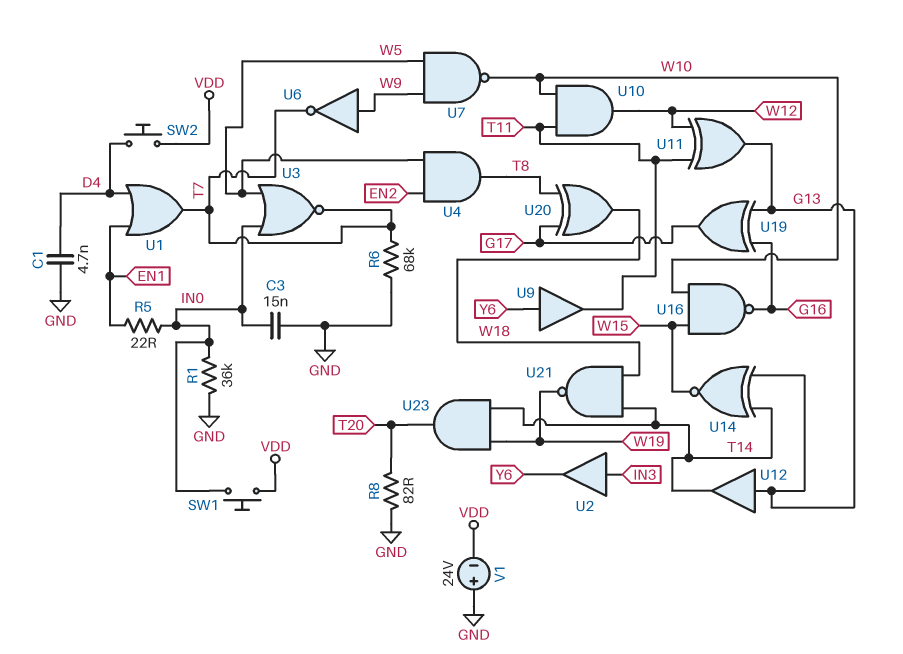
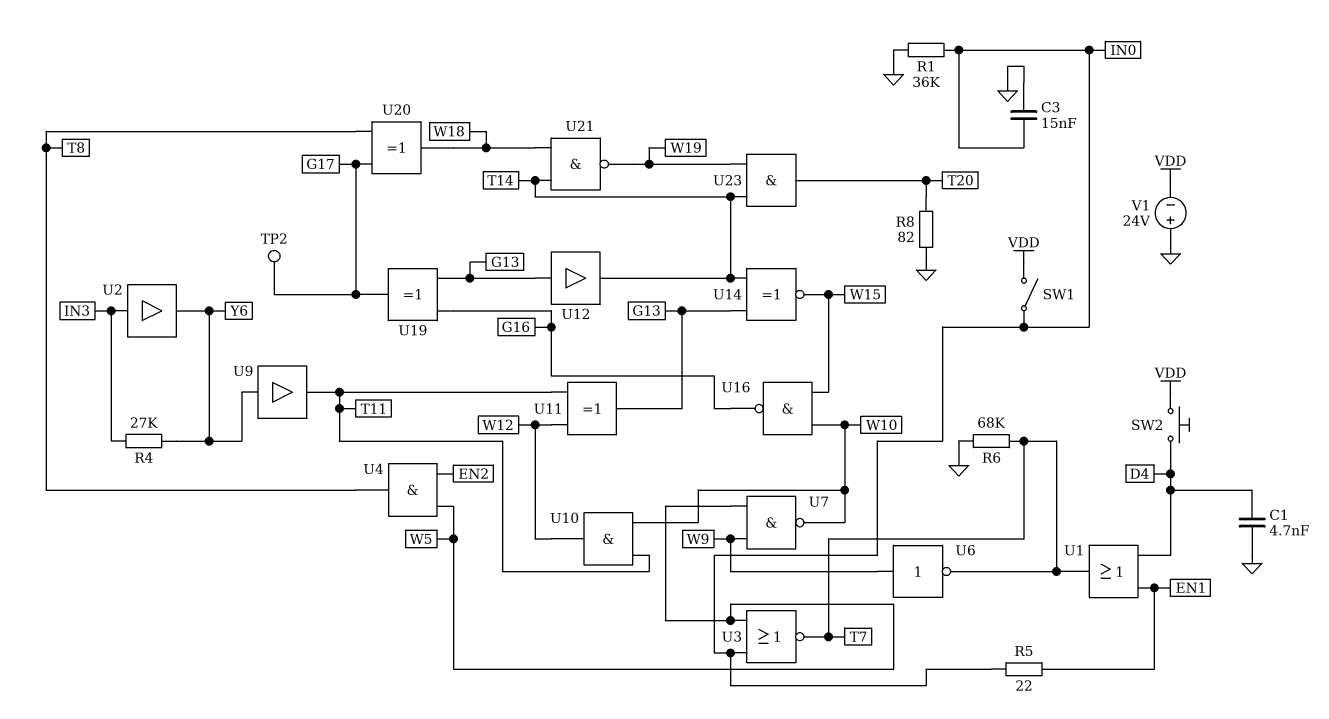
R4: none -> 27k (IN3, Y6)
SW1: button (IN0, VDD) -> switch (IN0, VDD)
TP2: none -> test point (G17)

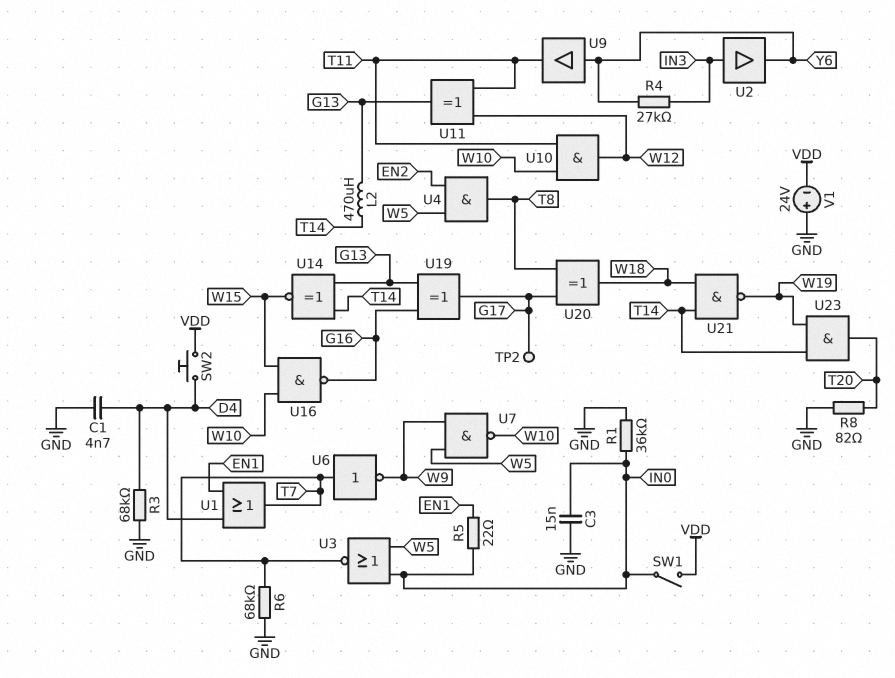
L2: none -> 470uH (G13, T14)
R3: none -> 68k (D4, GND)
U6: NOT (in W9, out T7) -> NOT (in T7, out W9)
U12: buffer (in G13, out T14) -> none

